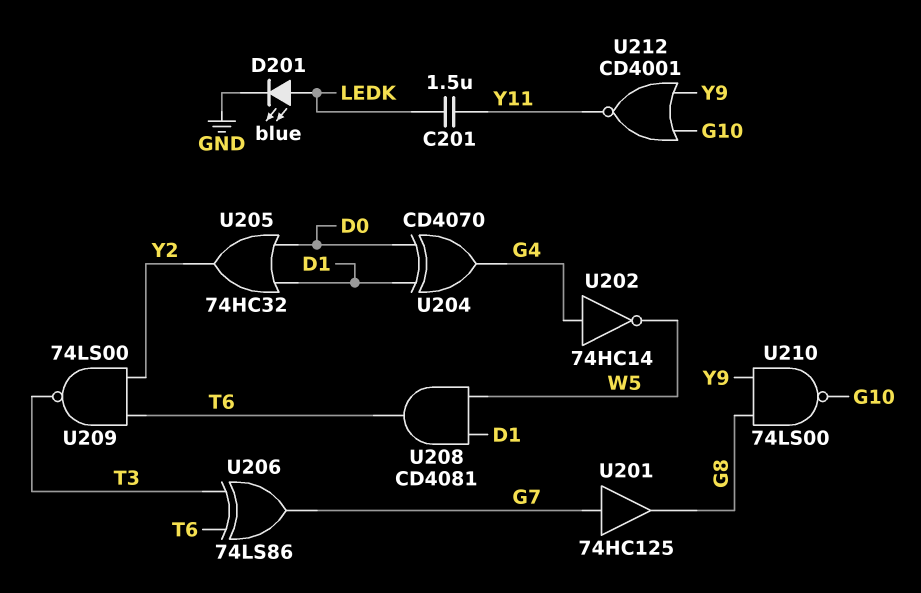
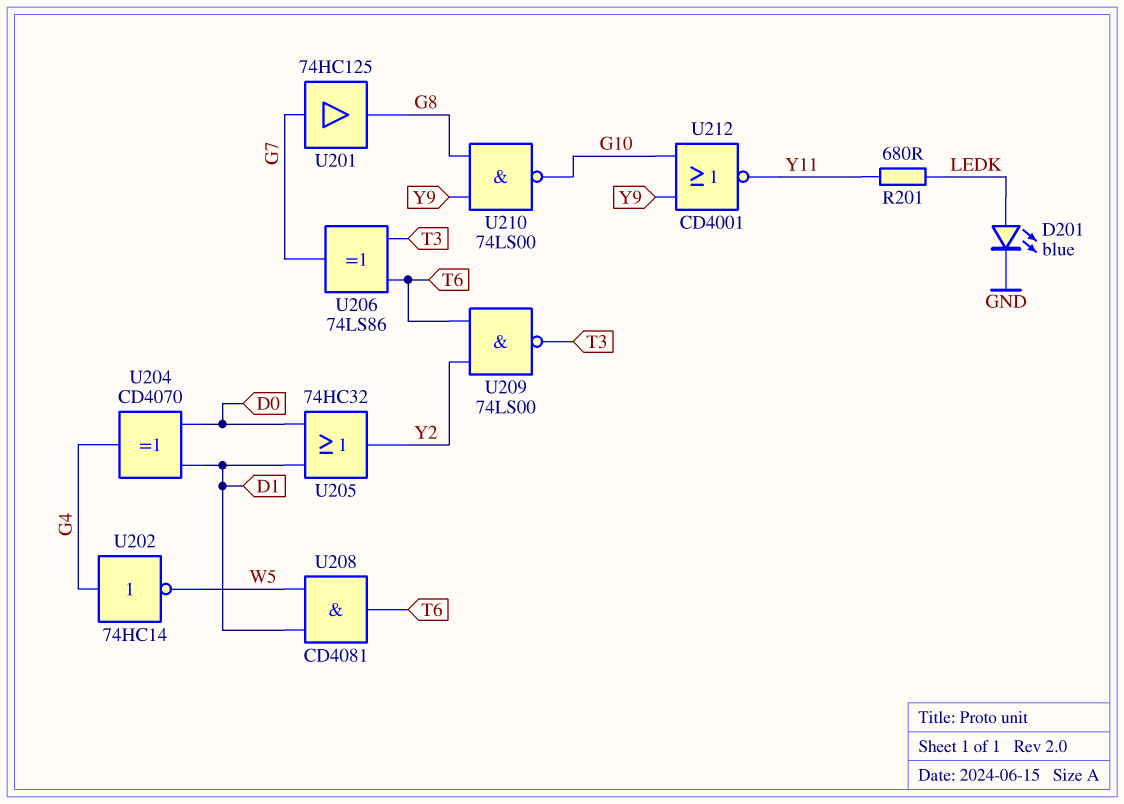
C201: 1.5uF (LEDK, Y11) -> none
R201: none -> 680 (LEDK, Y11)

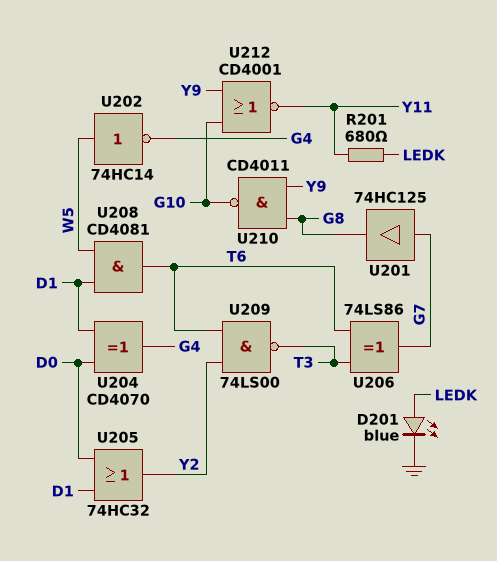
U202: NOT 74HC14 (in G4, out W5) -> NOT 74HC14 (in W5, out G4)
U210: NAND 74LS00 (in G8, in Y9, out G10) -> NAND CD4011 (in G8, in Y9, out G10)

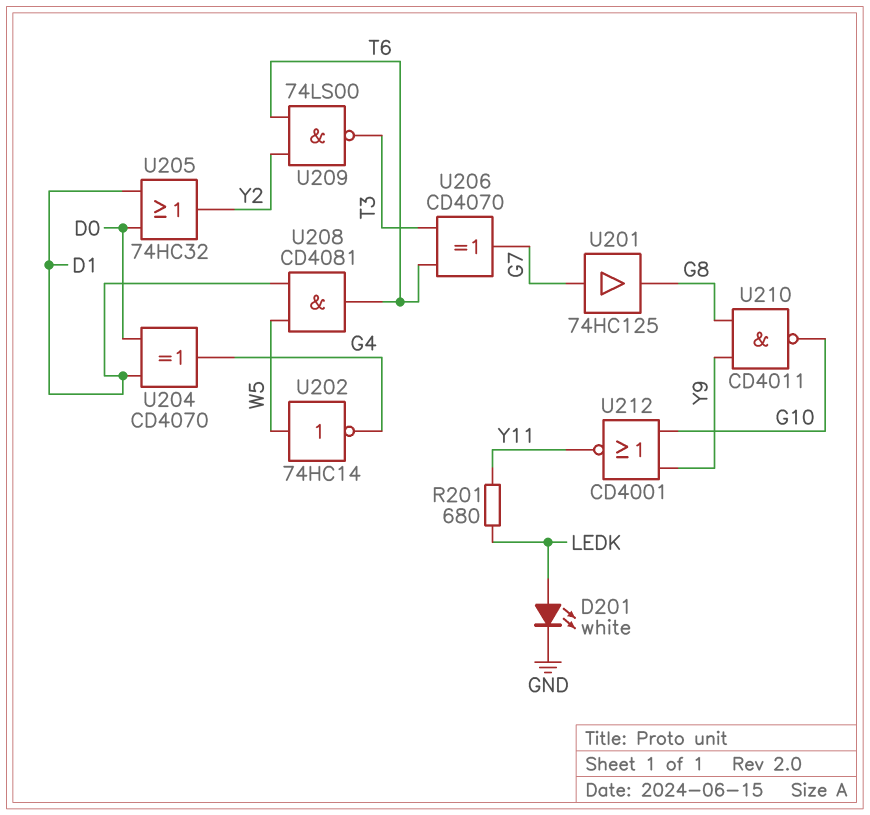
D201: LED blue (A LEDK, K GND) -> LED white (A LEDK, K GND)
U206: XOR 74LS86 (in T3, in T6, out G7) -> XOR CD4070 (in T3, in T6, out G7)

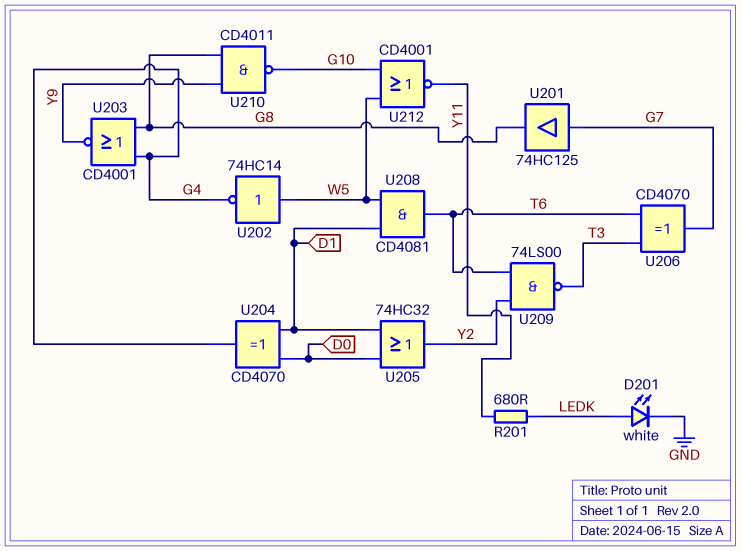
U203: none -> NOR CD4001 (in G4, in G8, out Y9)
U212: NOR CD4001 (in G10, in Y9, out Y11) -> NOR CD4001 (in G10, in W5, out Y11)

